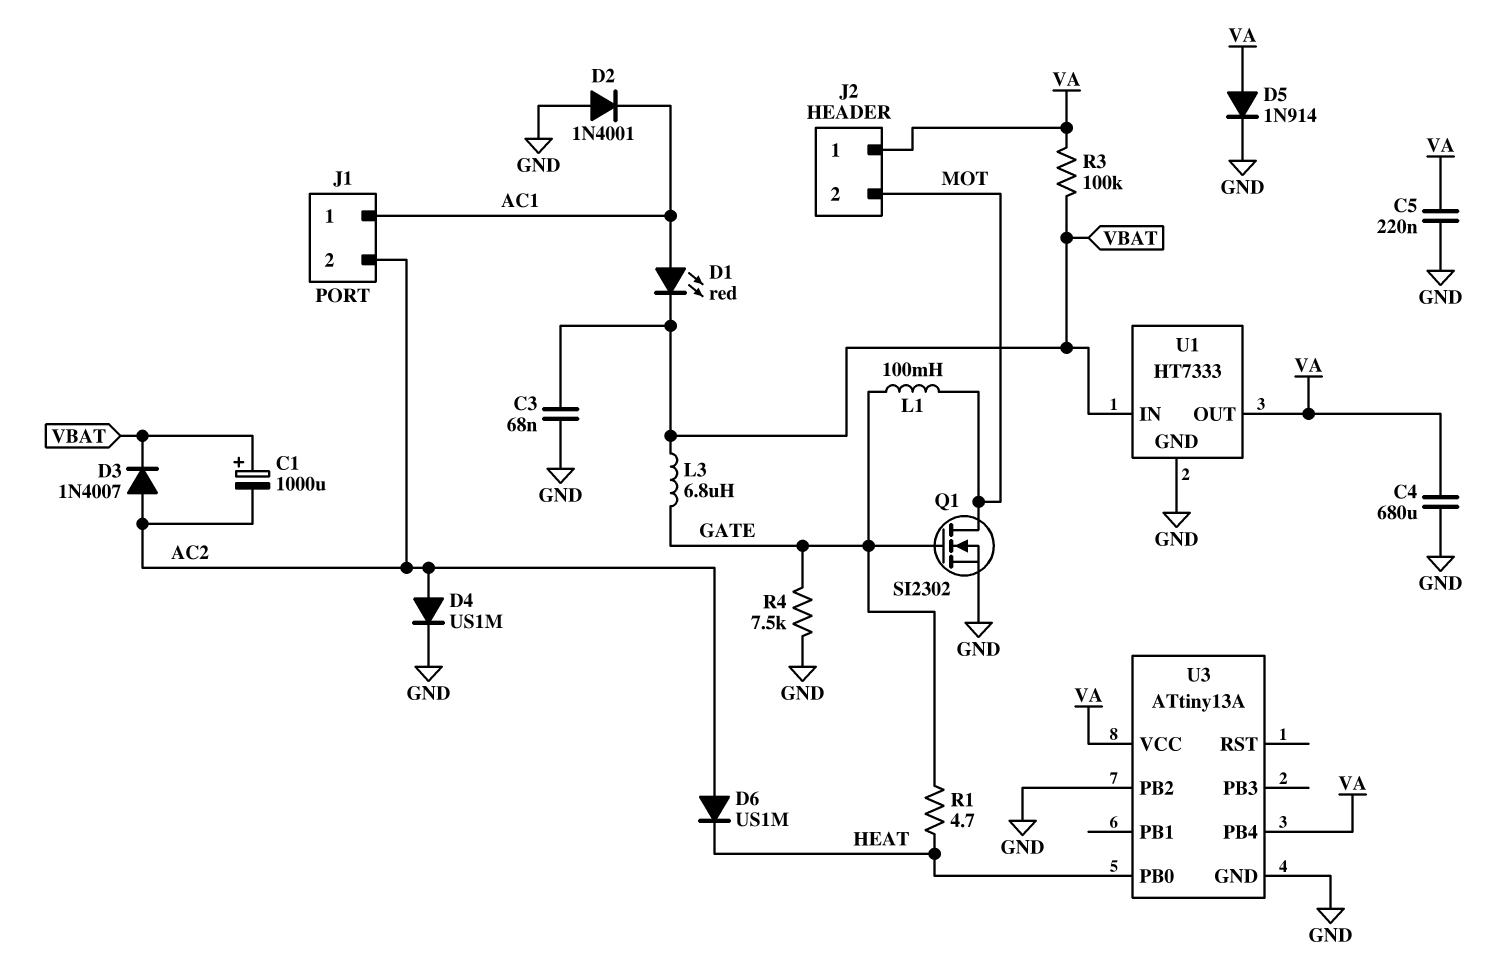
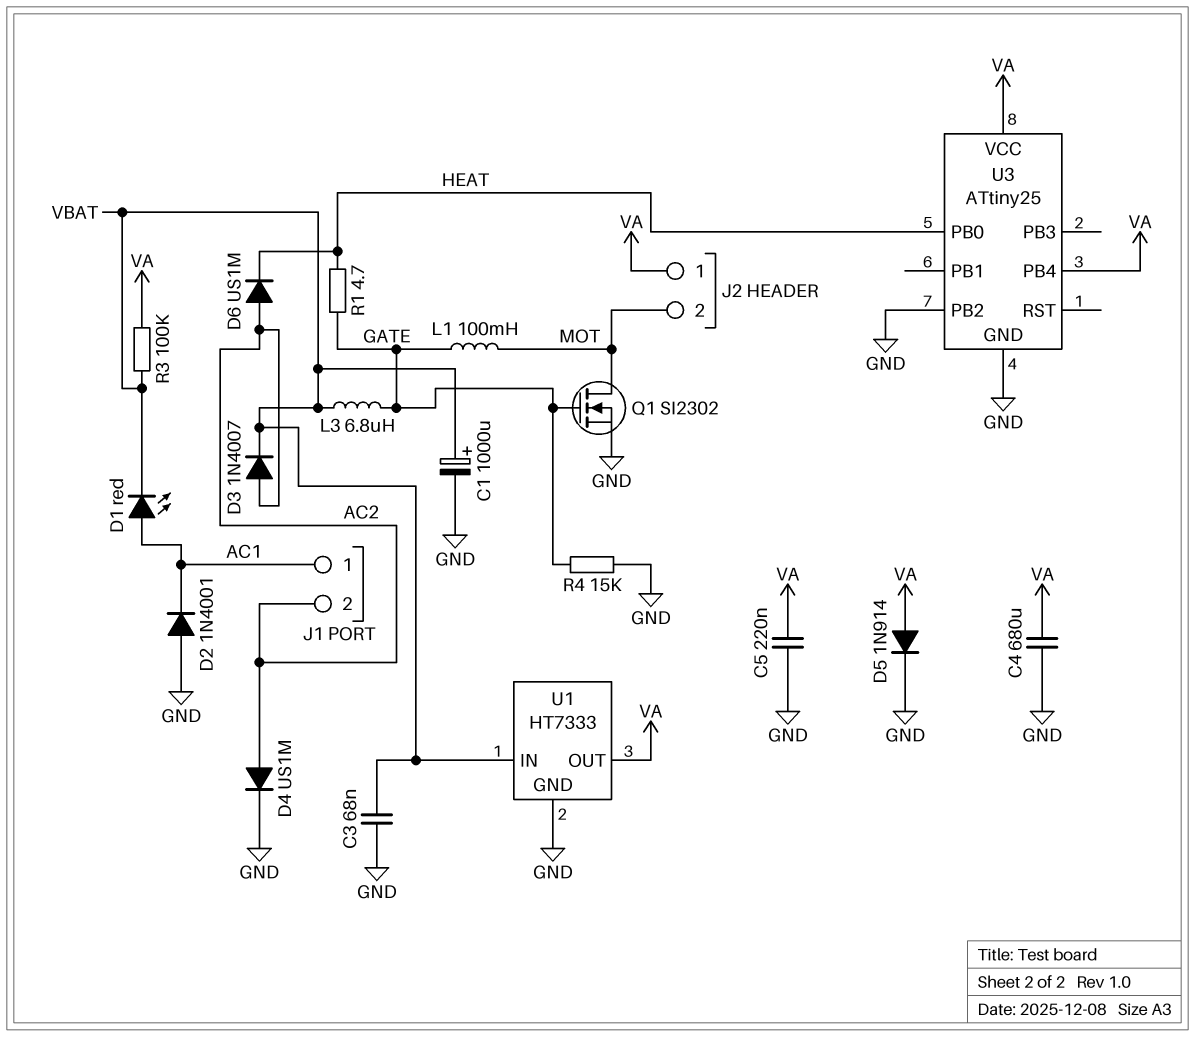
C1: 1000uF (plus VBAT, minus AC2) -> 1000uF (plus VBAT, minus GND)
R4: 7.5k (GATE, GND) -> 15k (GATE, GND)
U3: ATtiny13A -> ATtiny25

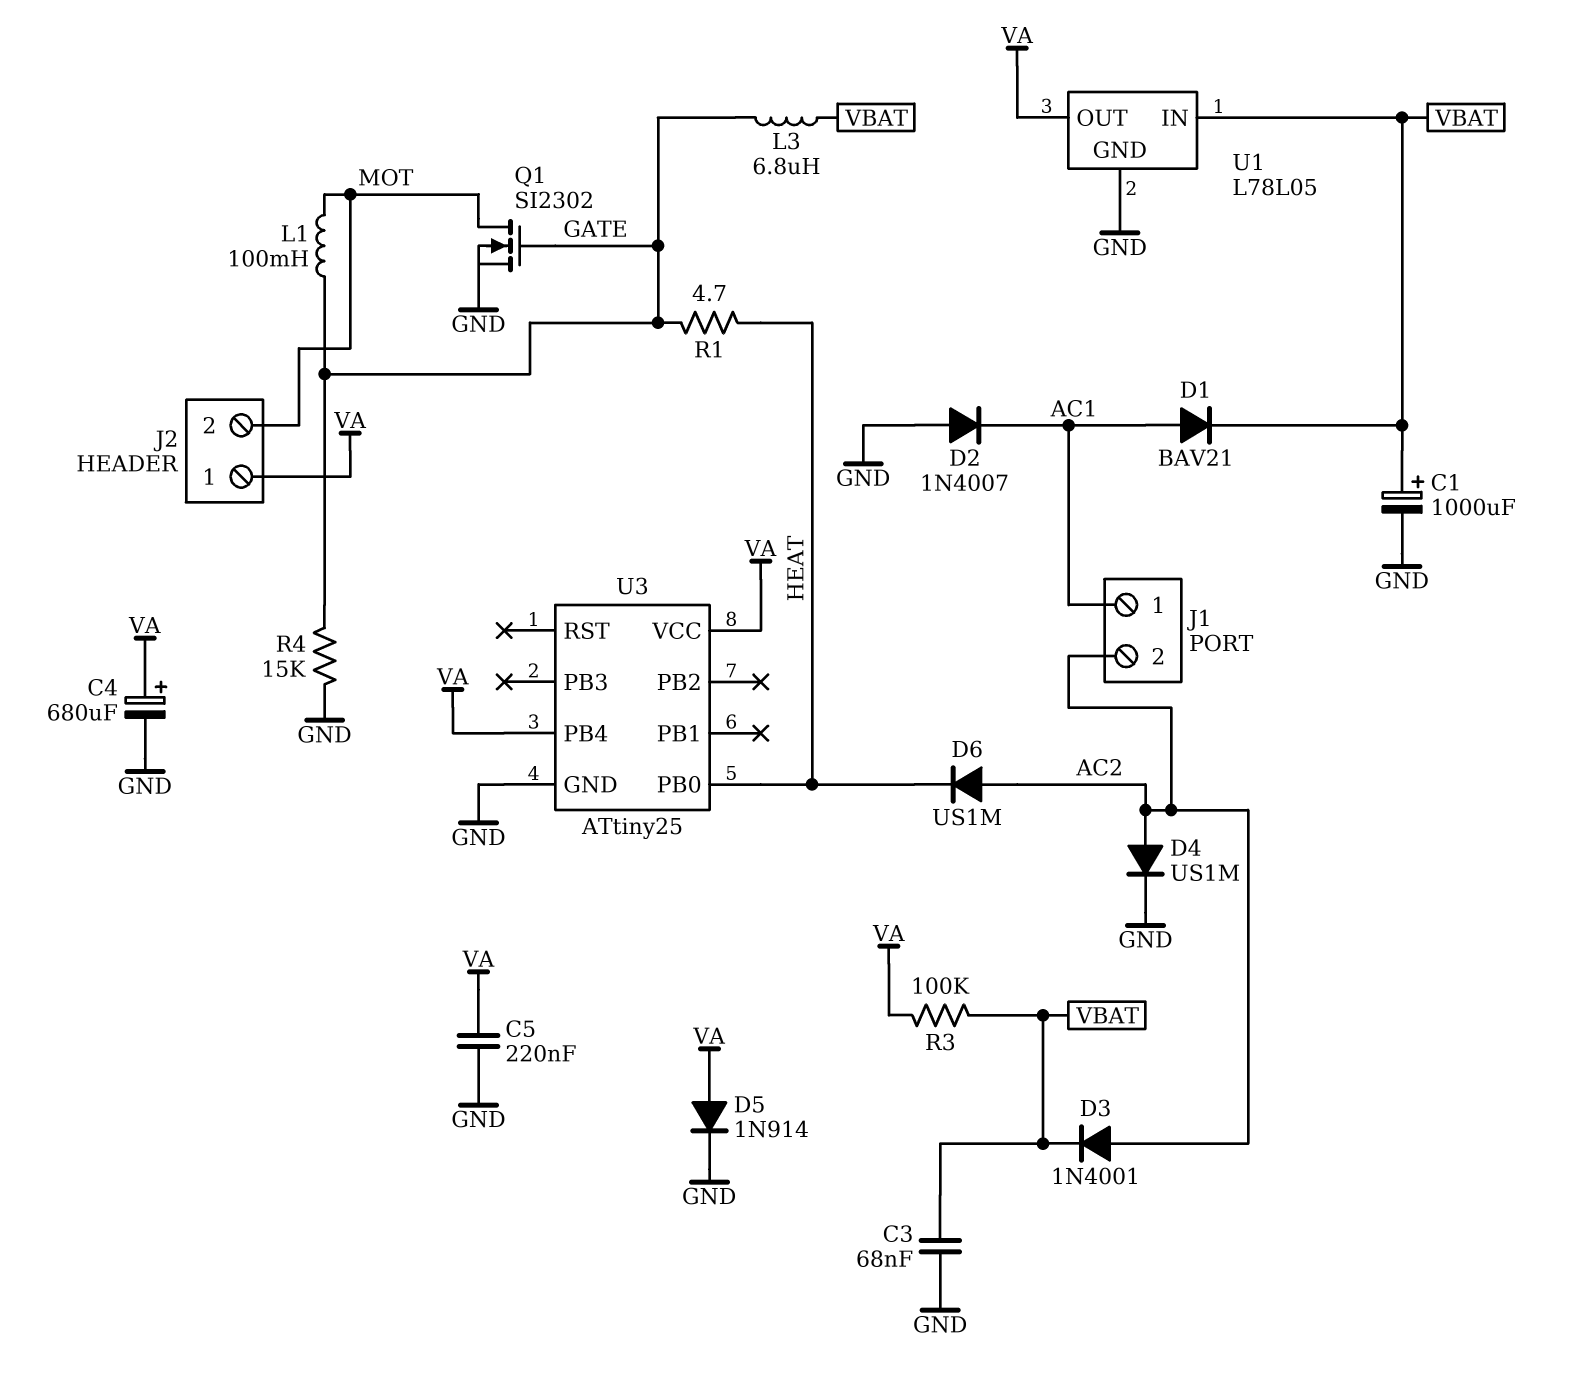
C4: 680uF (GND, VA) -> 680uF (plus VA, minus GND)
D1: LED red (A AC1, K VBAT) -> diode BAV21 (A AC1, K VBAT)
D2: diode 1N4001 (A GND, K AC1) -> diode 1N4007 (A GND, K AC1)
D3: diode 1N4007 (A AC2, K VBAT) -> diode 1N4001 (A AC2, K VBAT)
U1: HT7333 -> L78L05
U3 pin PB2: GND -> none

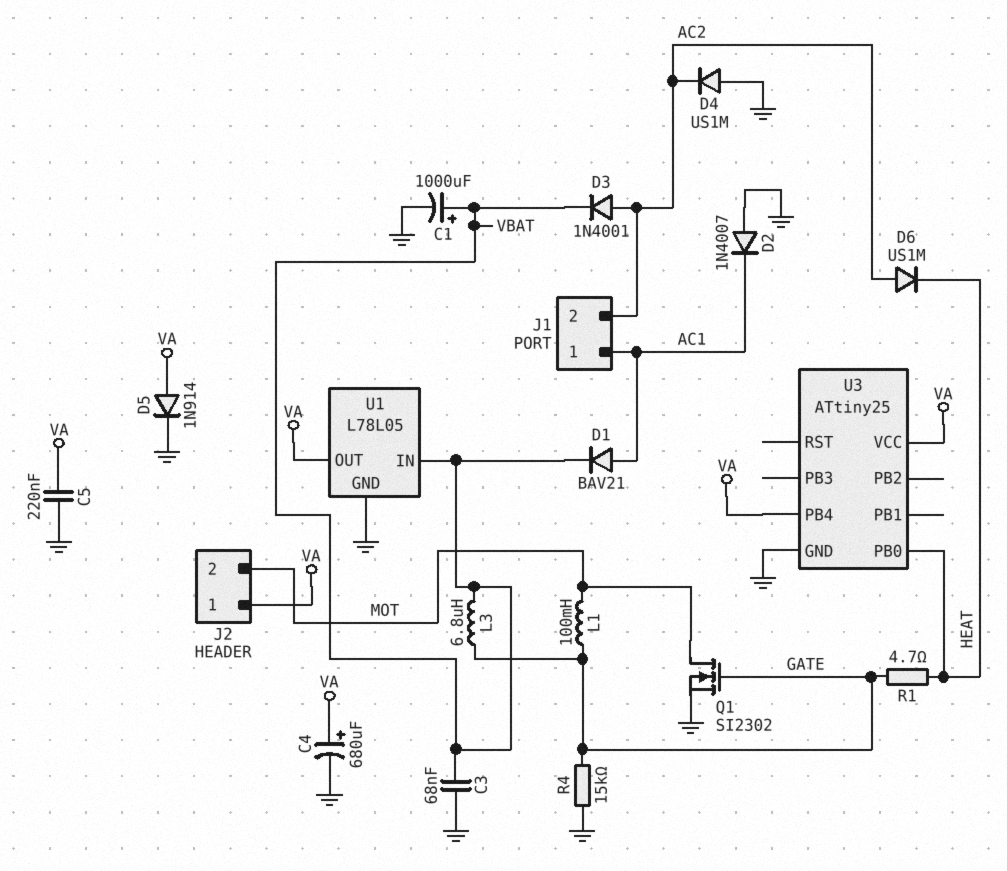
D4: diode US1M (A AC2, K GND) -> diode US1M (A GND, K AC2)
R3: 100k (VA, VBAT) -> none

